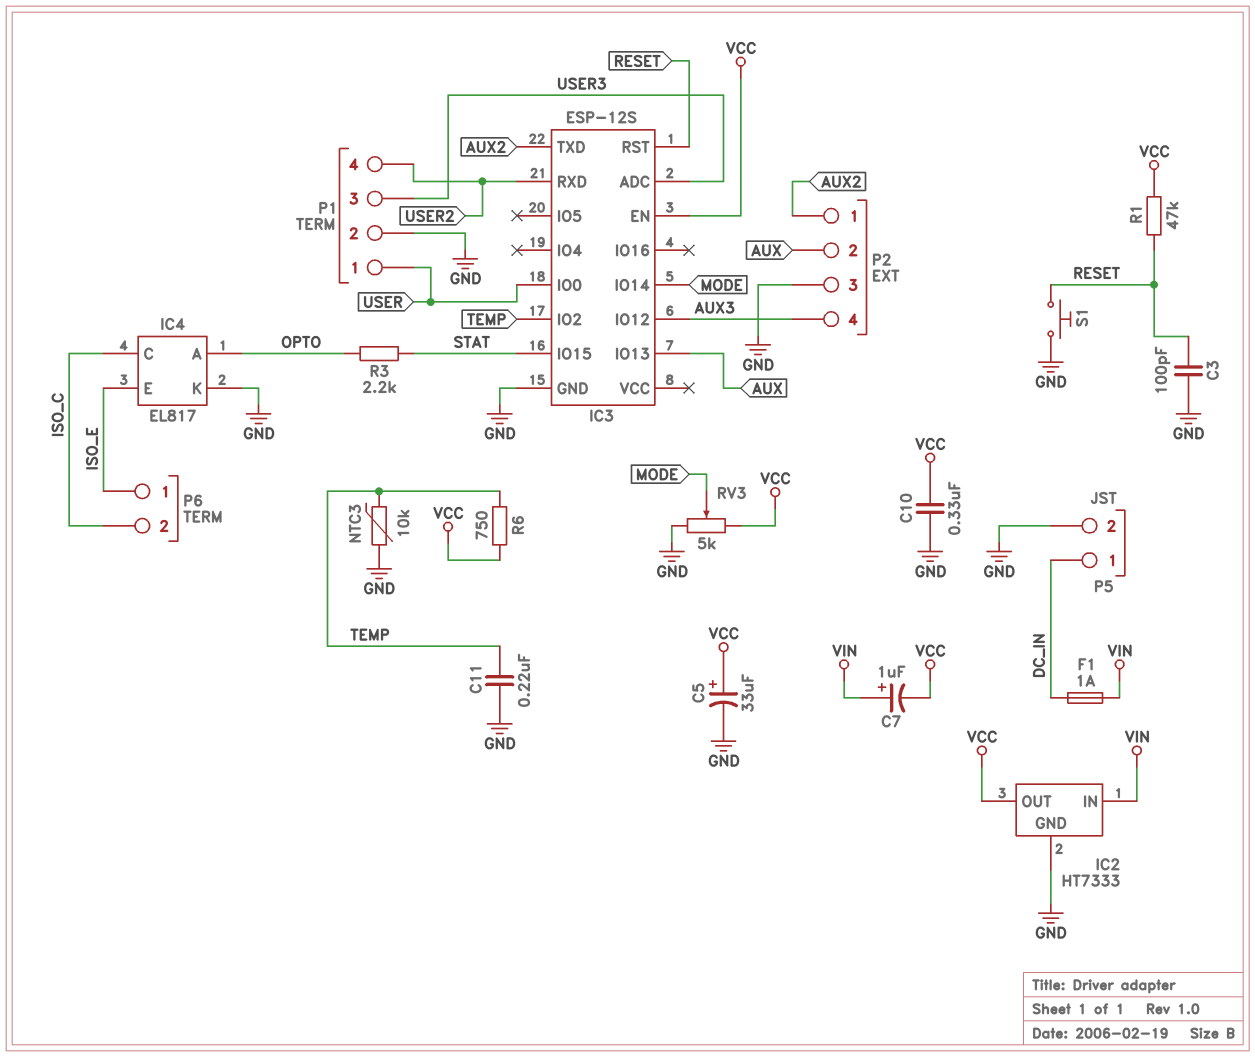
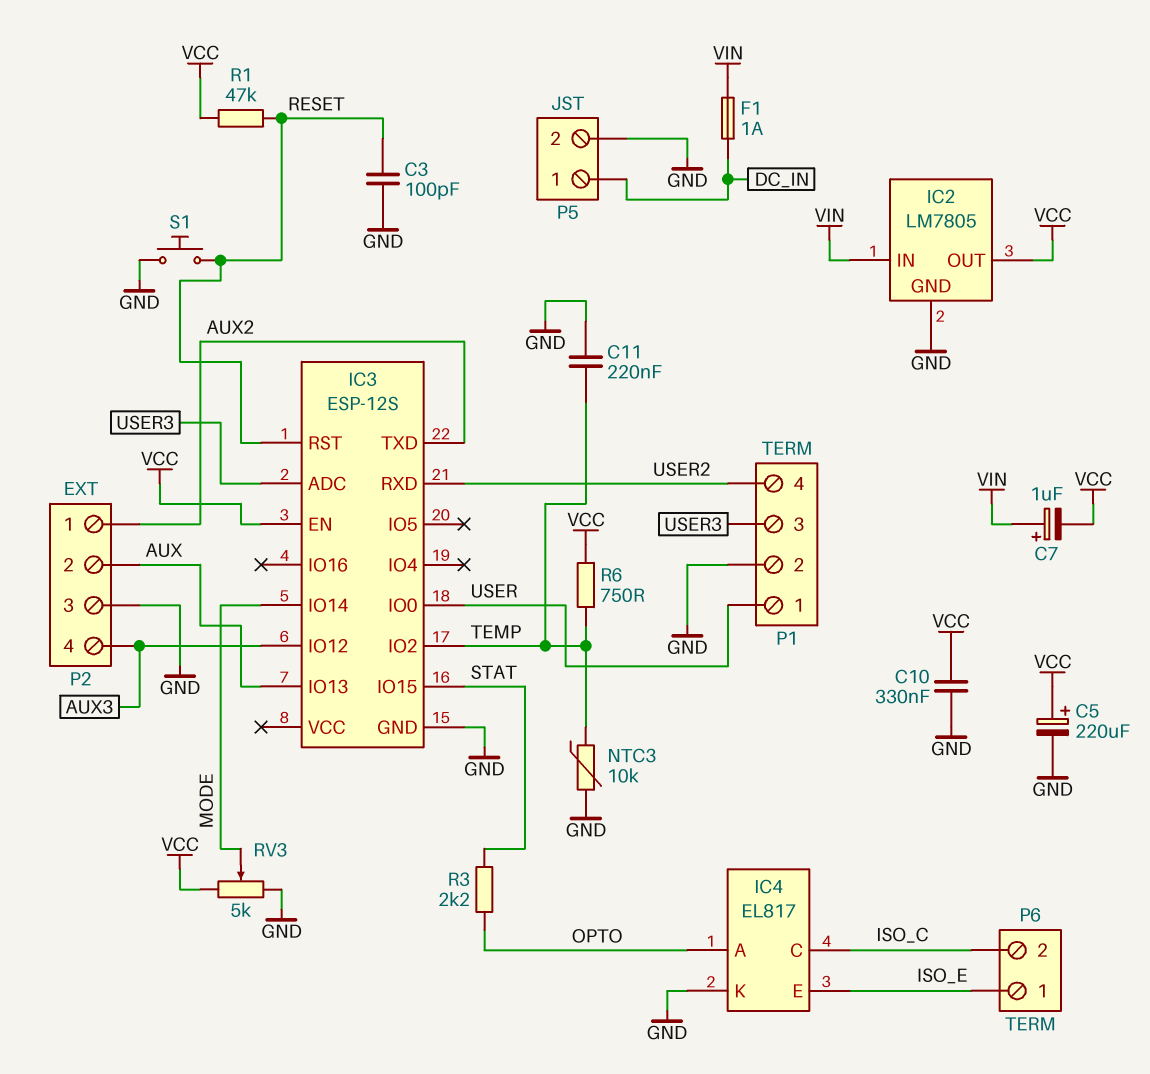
C5: 33uF (plus VCC, minus GND) -> 220uF (plus VCC, minus GND)
IC2: HT7333 -> LM7805

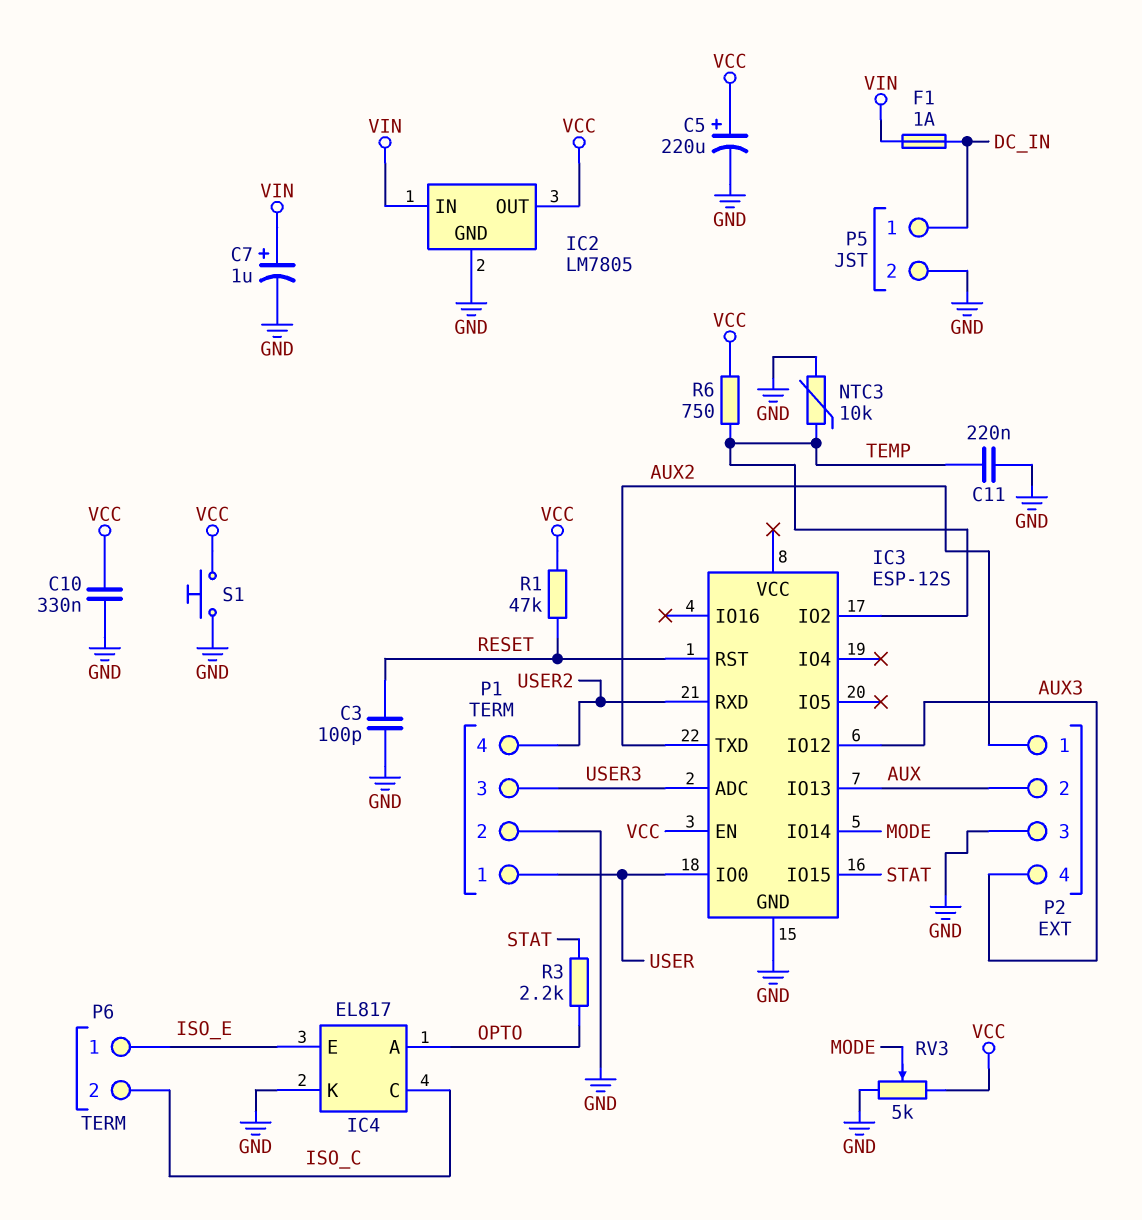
C7: 1uF (plus VIN, minus VCC) -> 1uF (plus VIN, minus GND)
S1: button (GND, RESET) -> button (GND, VCC)

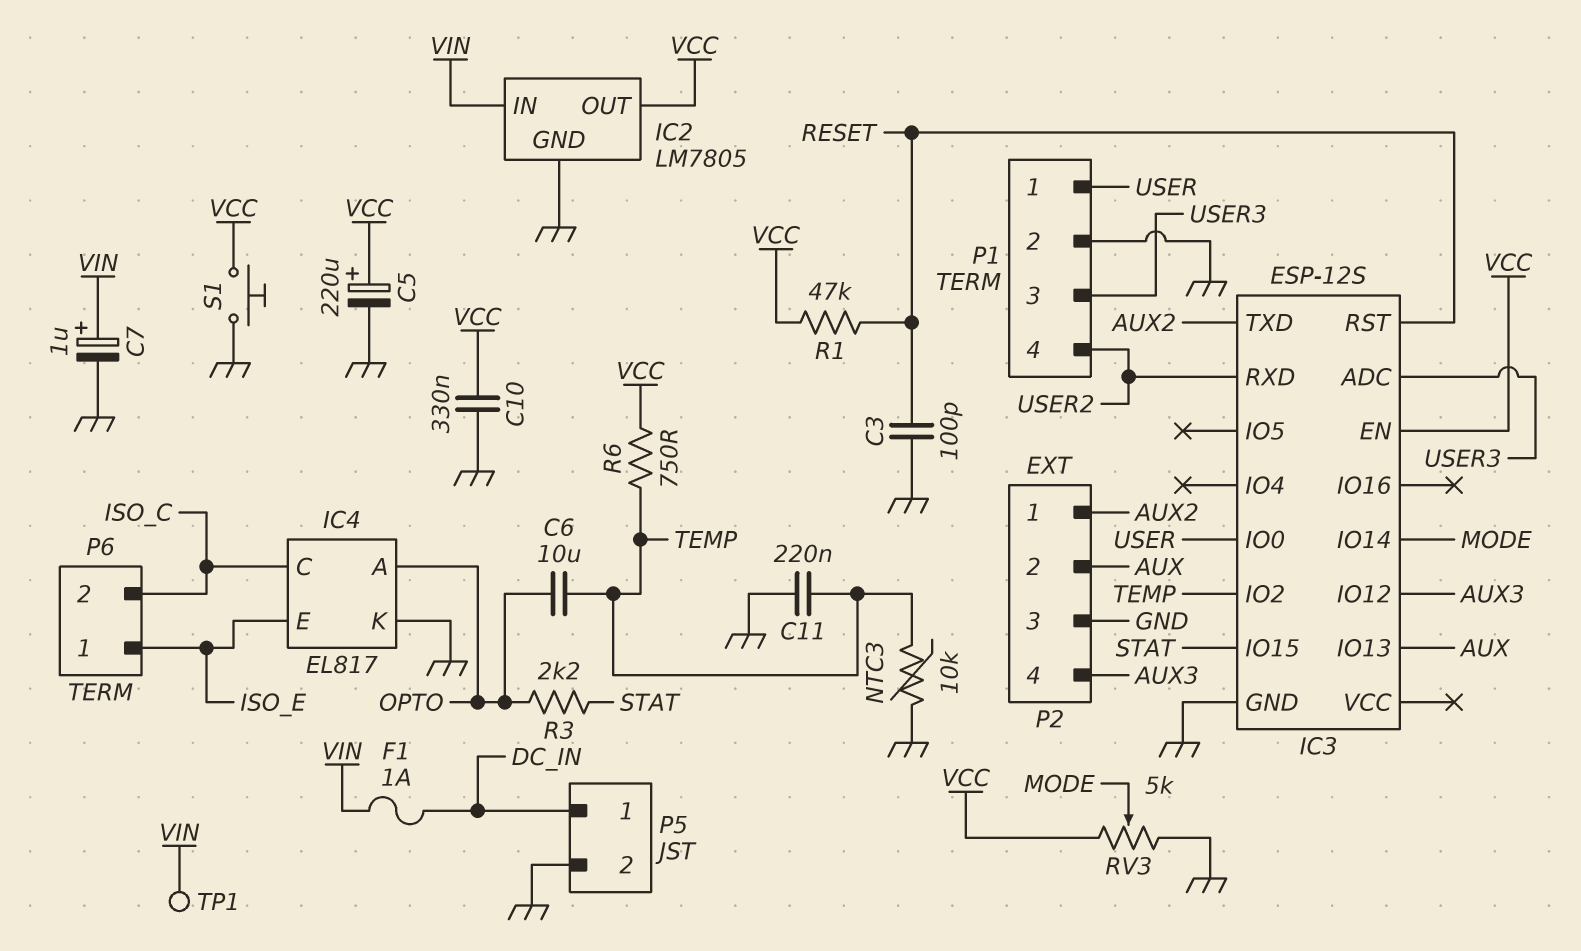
C6: none -> 10uF (OPTO, TEMP)
TP1: none -> test point (VIN)

